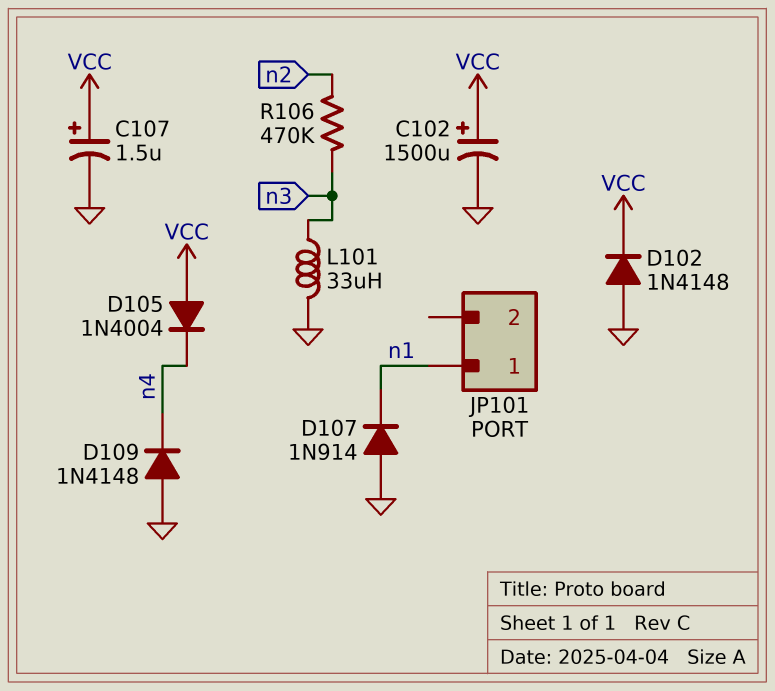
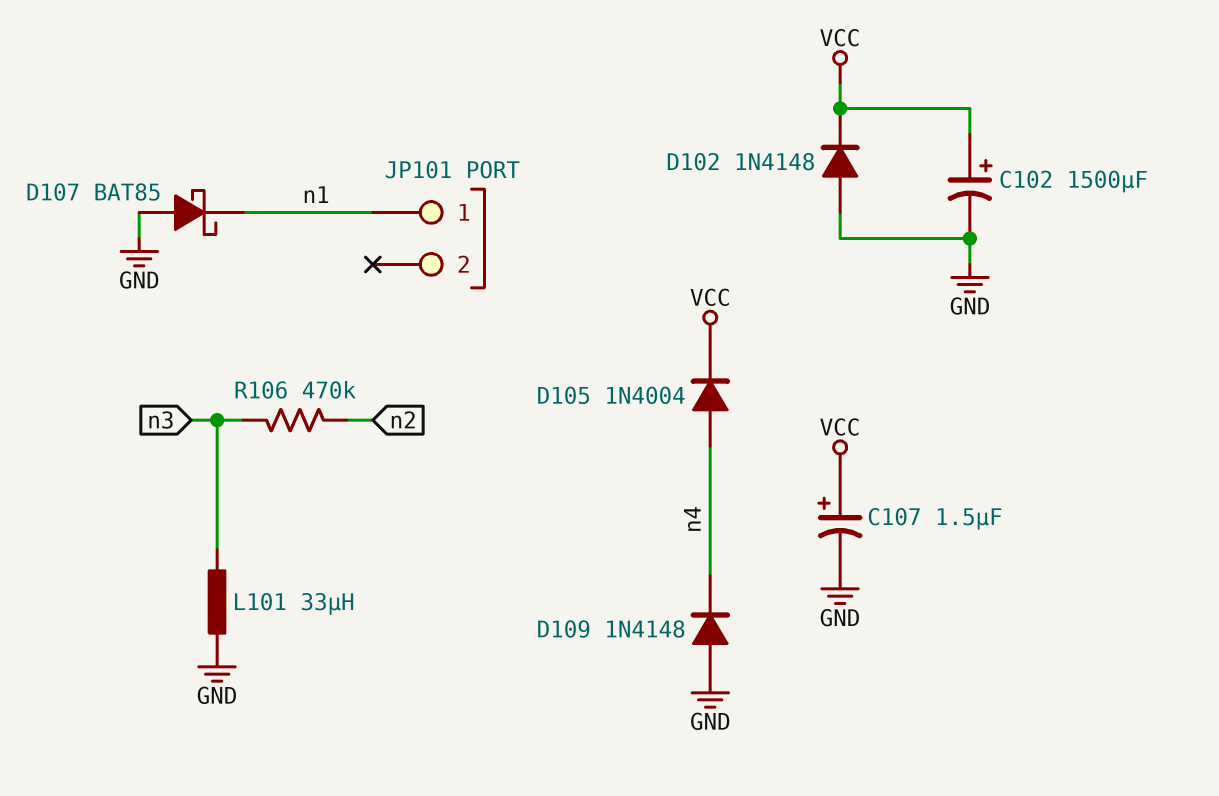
D105: diode 1N4004 (A VCC, K n4) -> diode 1N4004 (A n4, K VCC)
D107: diode 1N914 (A GND, K n1) -> schottky BAT85 (A GND, K n1)

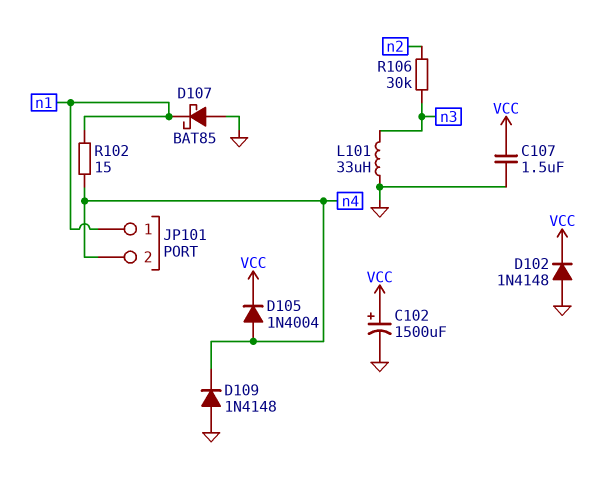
C107: 1.5uF (plus VCC, minus GND) -> 1.5uF (GND, VCC)
JP101 pin 2: none -> n4
R102: none -> 15 (n1, n4)
R106: 470k (n2, n3) -> 30k (n2, n3)

